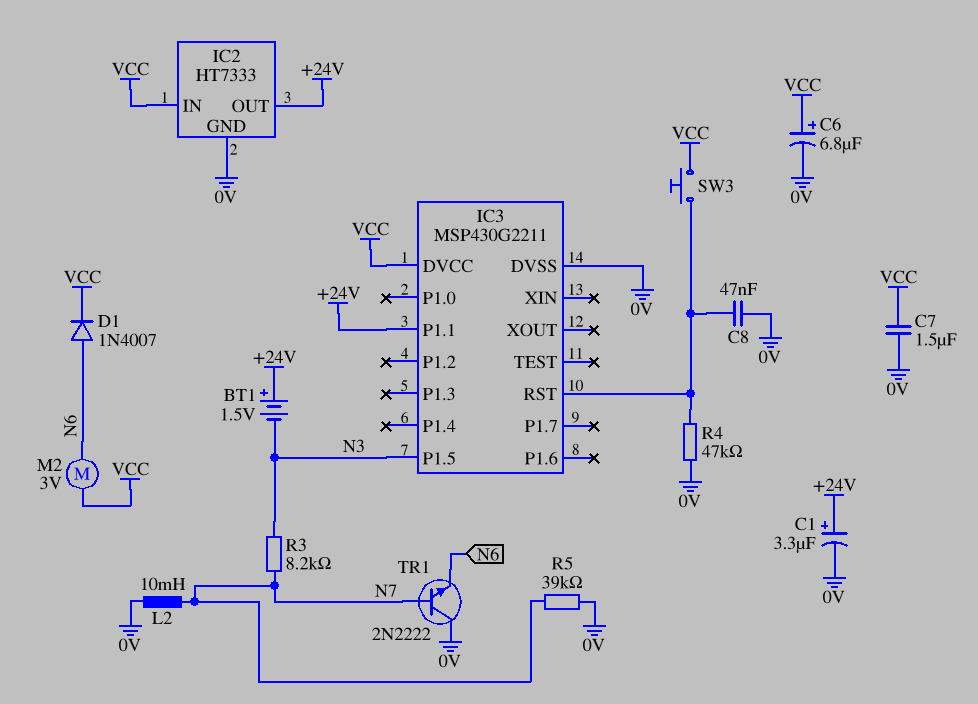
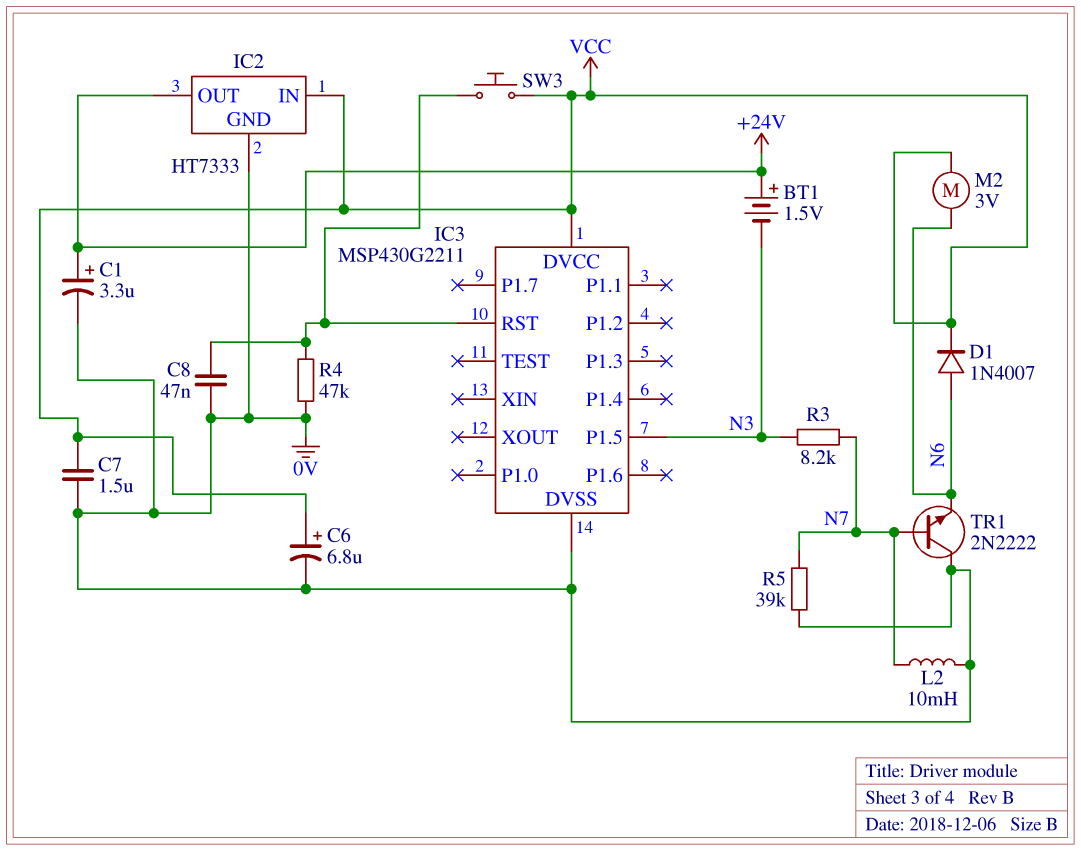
IC3 pin P1.1: +24V -> none

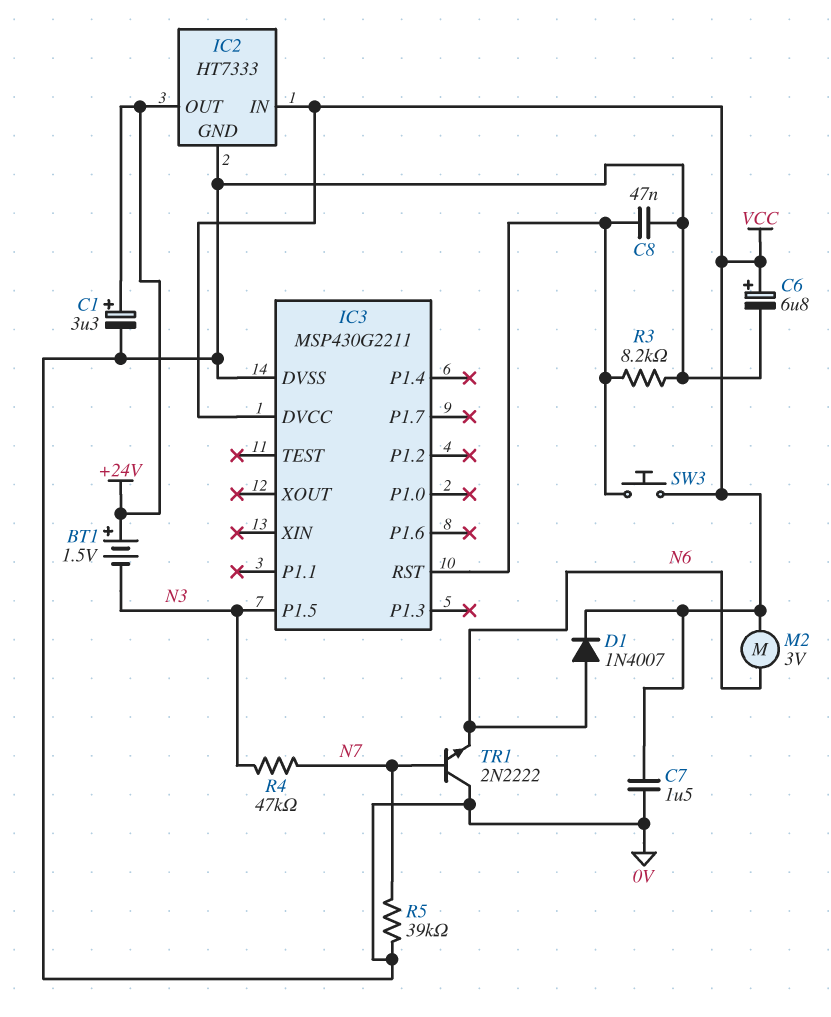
L2: 10mH (0V, N7) -> none
R3: 8.2k (N3, N7) -> 8.2k (0V, IC3/RST)
R4: 47k (0V, IC3/RST) -> 47k (N3, N7)

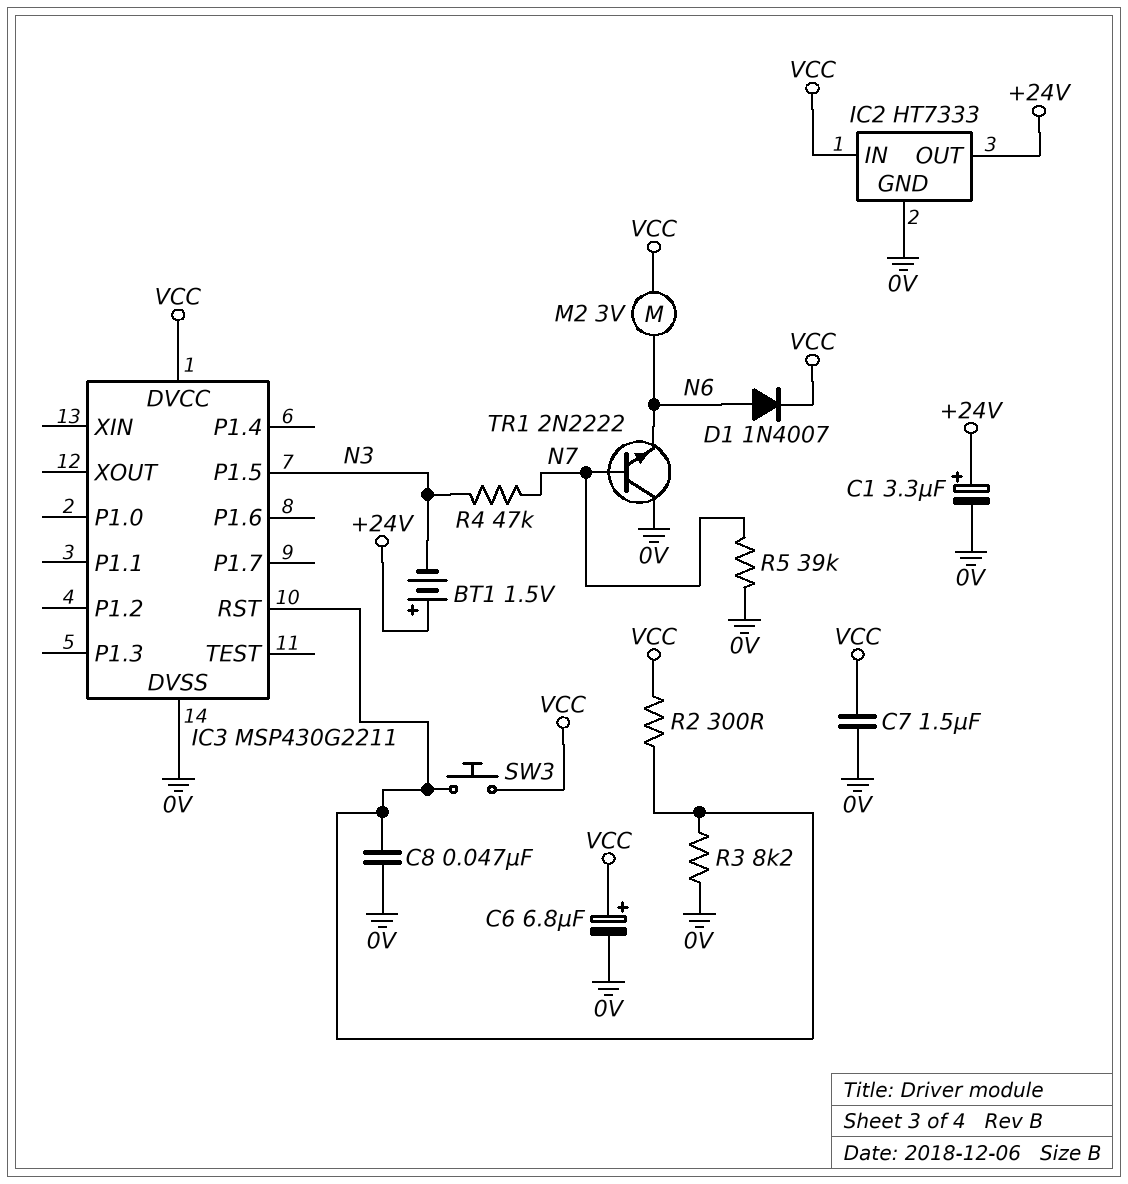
R2: none -> 300 (IC3/RST, VCC)

